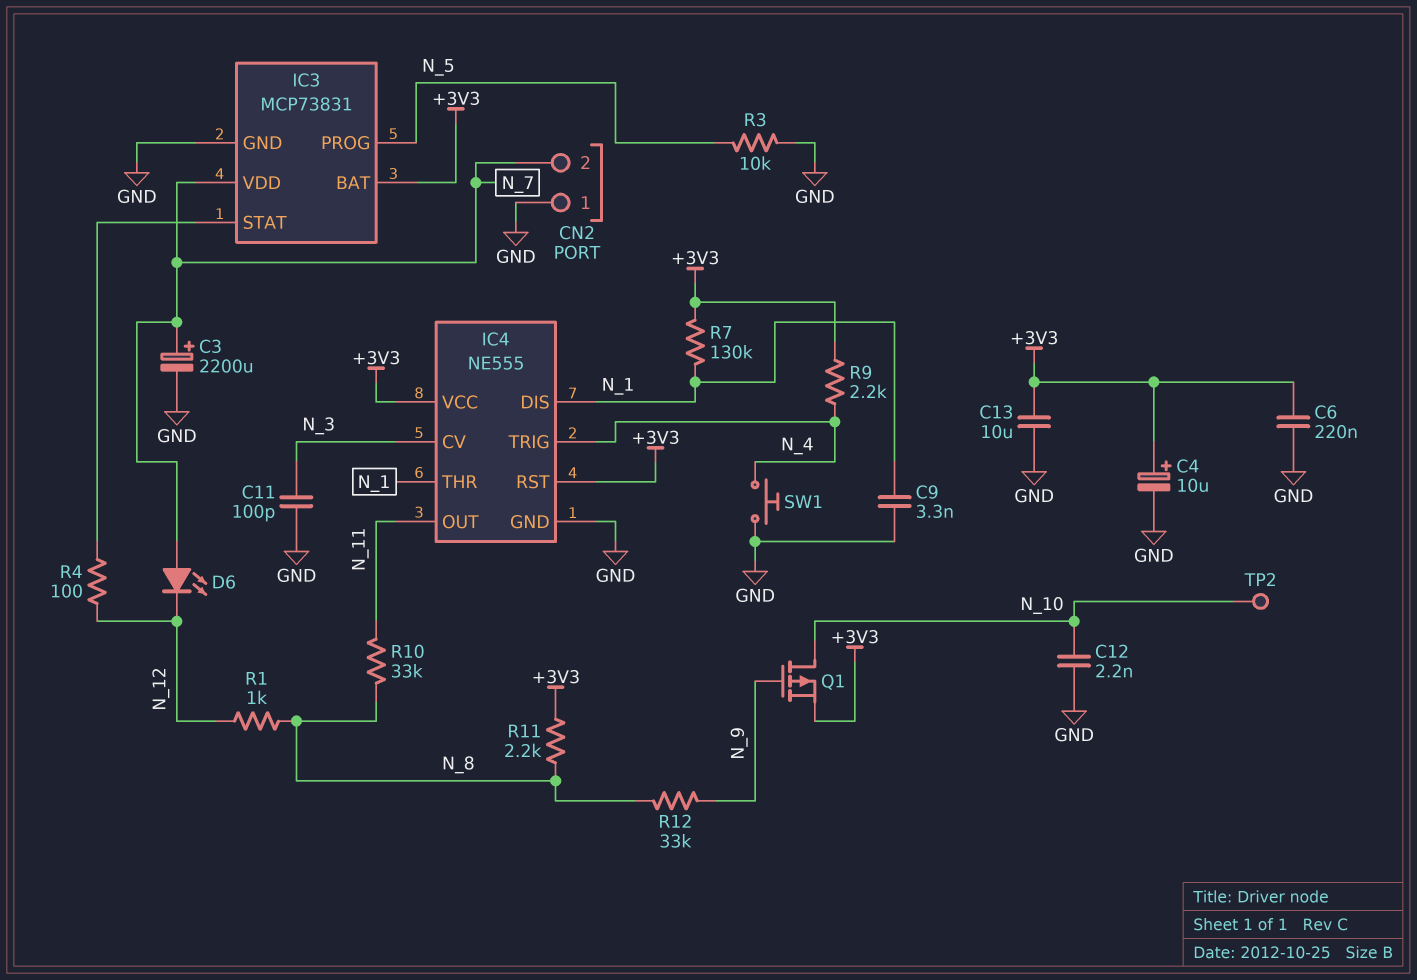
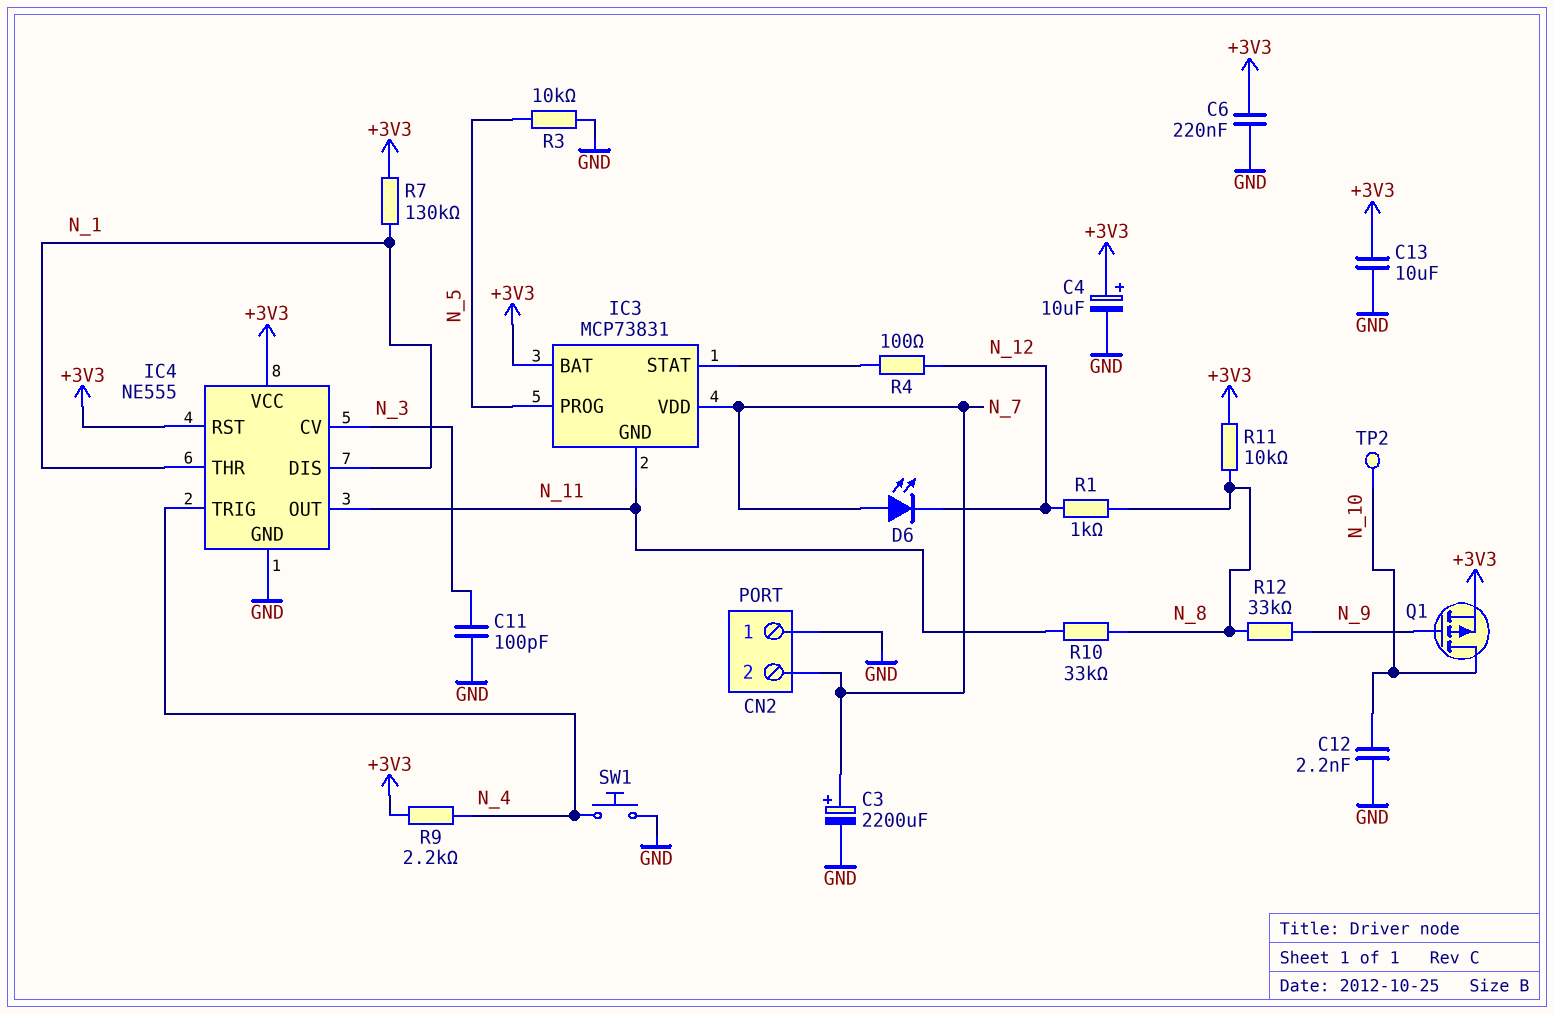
C9: 3.3nF (GND, N_1) -> none
IC3 pin GND: GND -> N_11
R11: 2.2k (+3V3, N_8) -> 10k (+3V3, N_8)

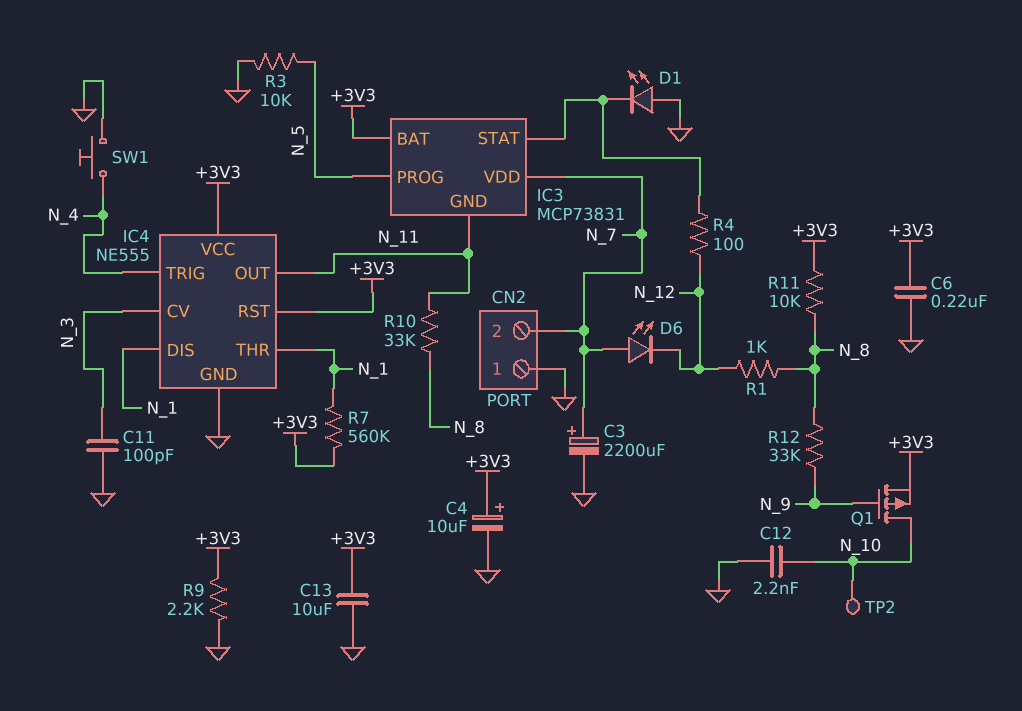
D1: none -> LED (A GND, K IC3/STAT)
R7: 130k (+3V3, N_1) -> 560k (+3V3, N_1)
R9: 2.2k (+3V3, N_4) -> 2.2k (+3V3, GND)

